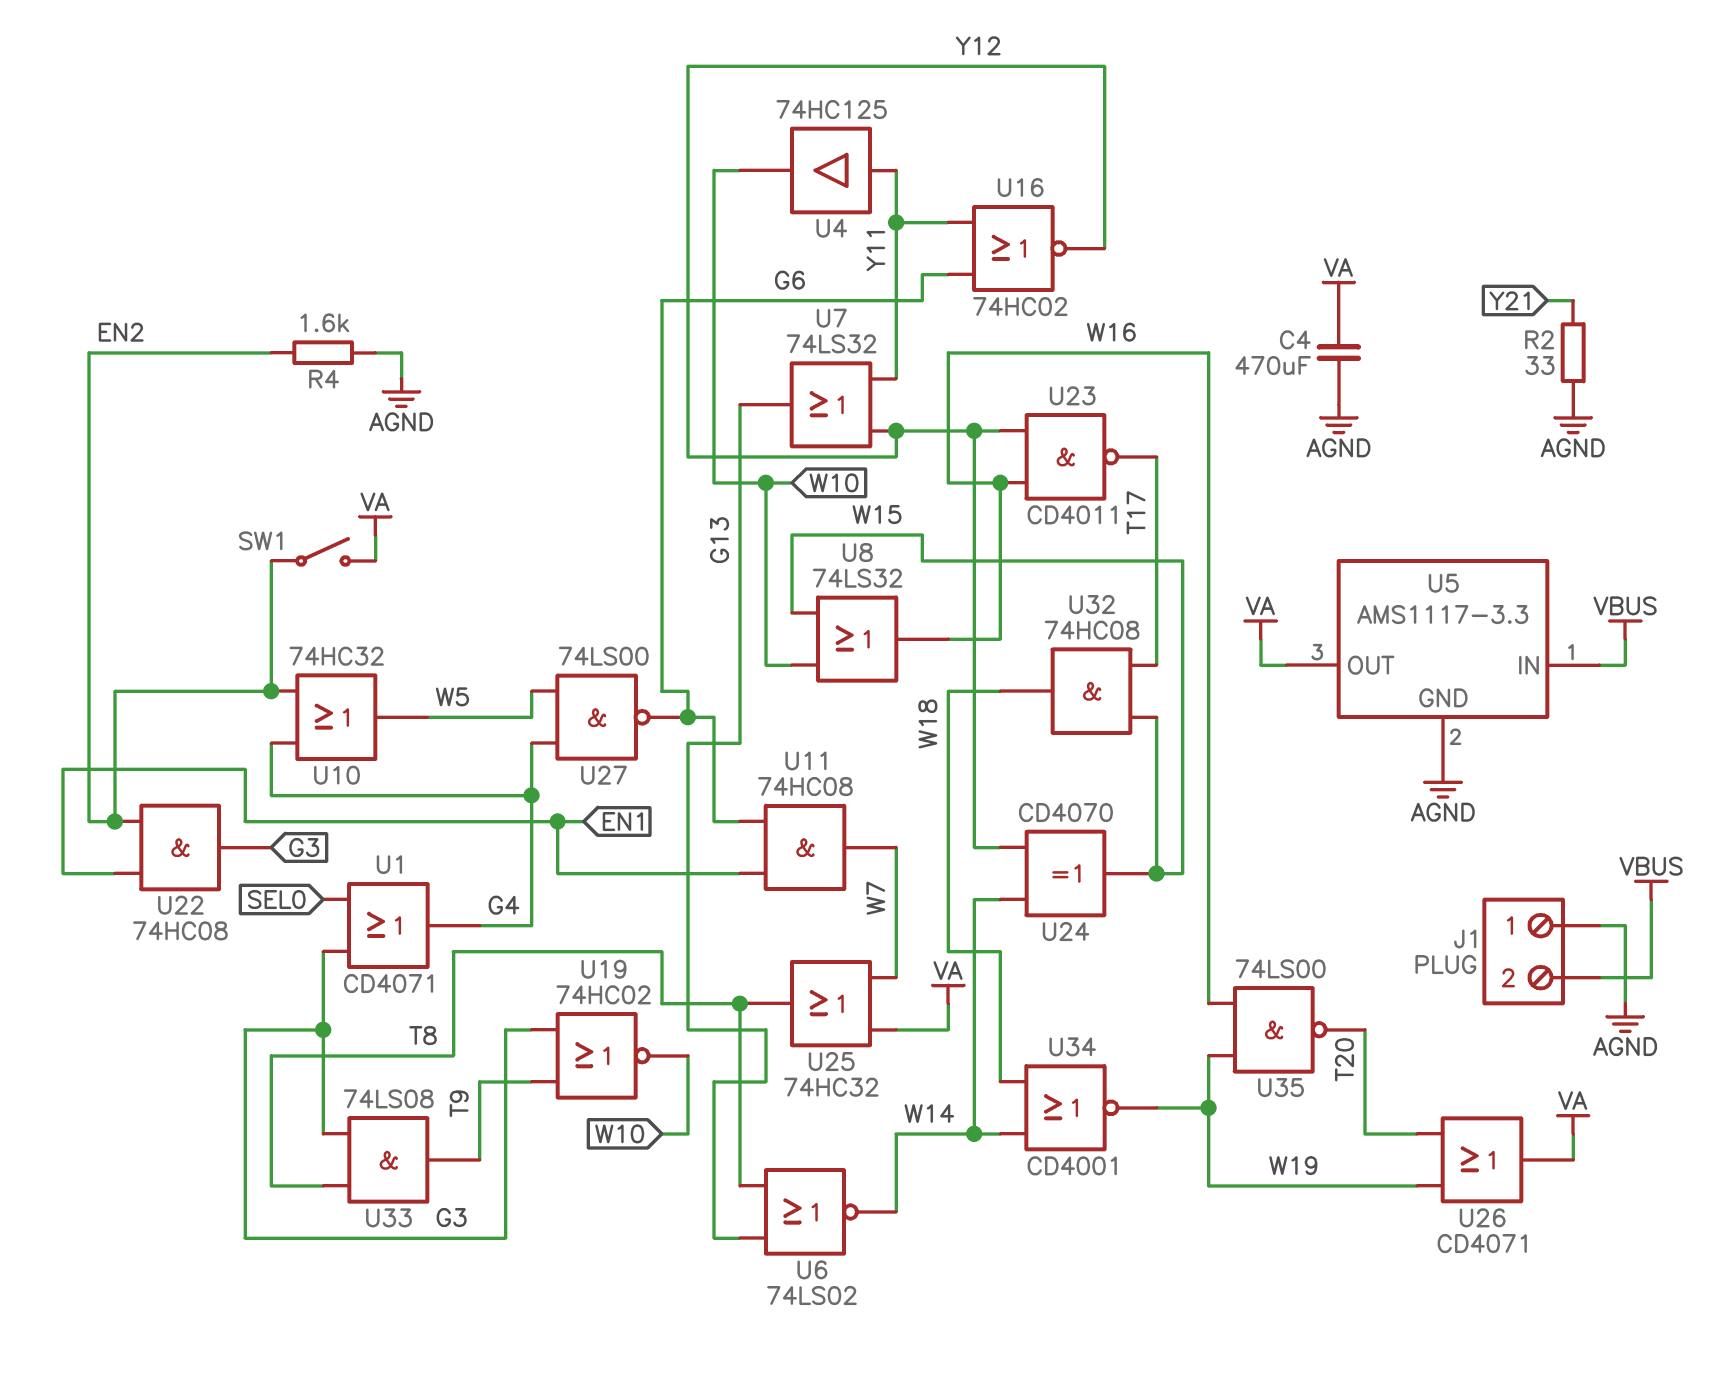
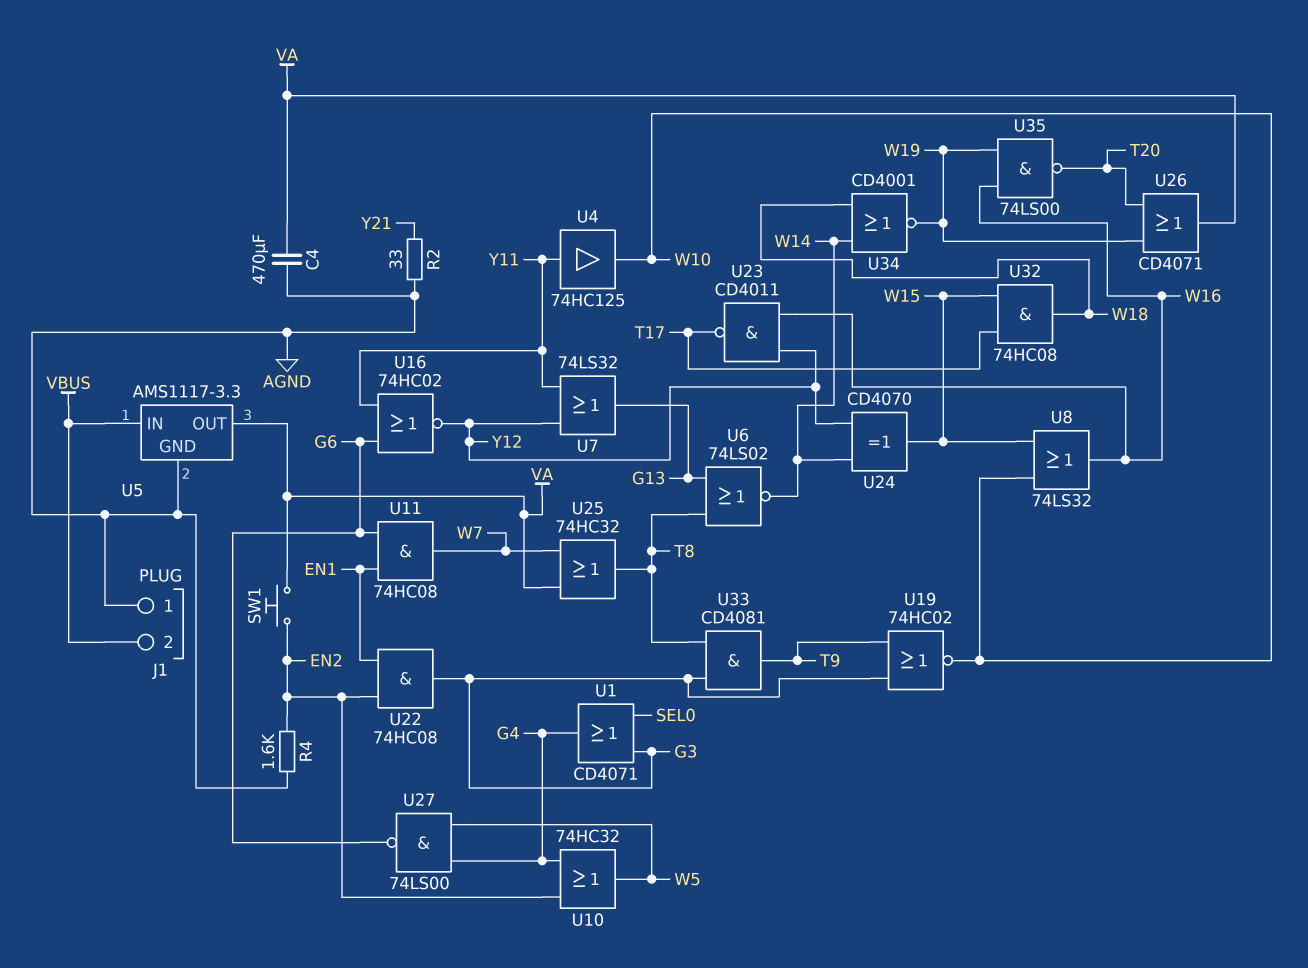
SW1: switch (EN2, VA) -> button (EN2, VA)
U33: AND 74LS08 (in G3, in T8, out T9) -> AND CD4081 (in G3, in T8, out T9)

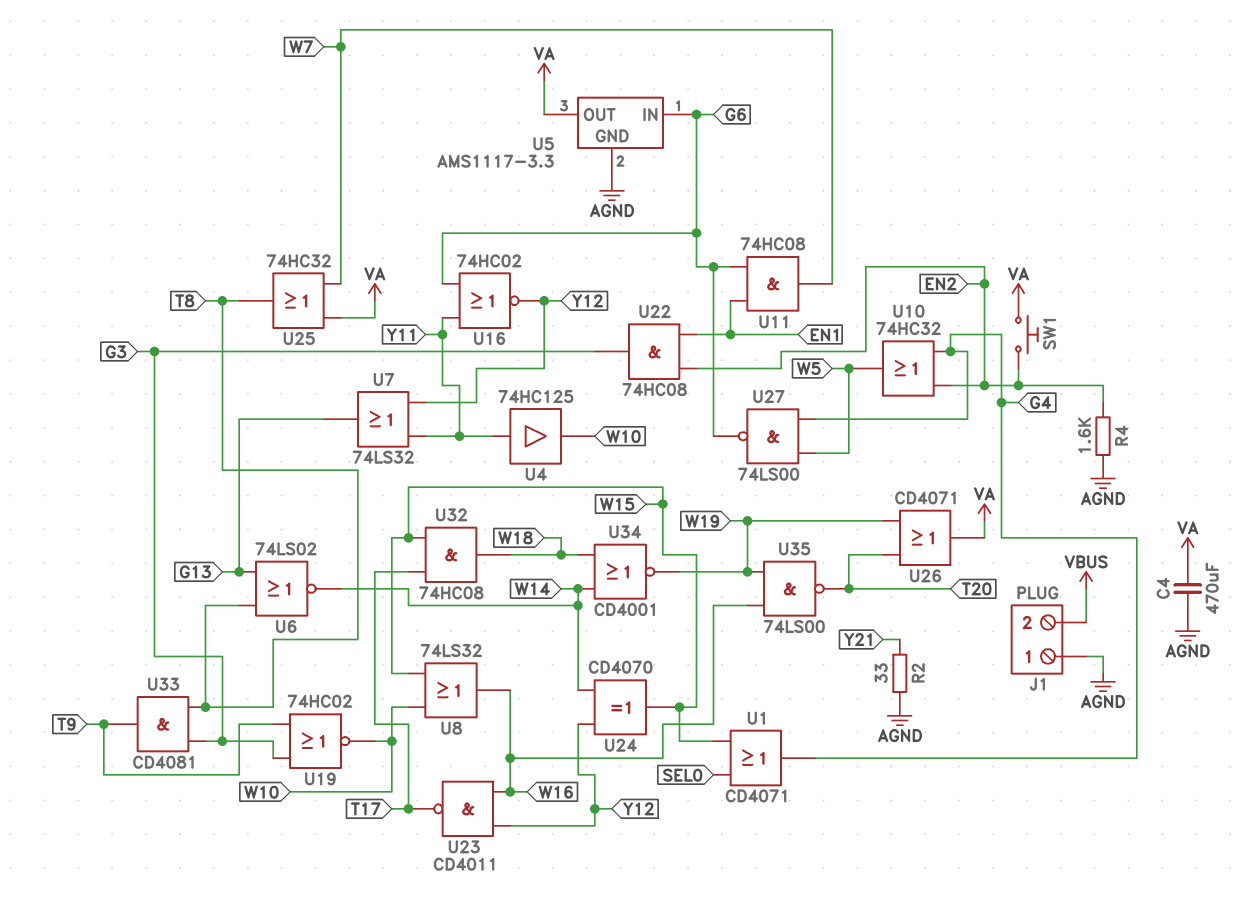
U1: OR CD4071 (in G3, in SEL0, out G4) -> OR CD4071 (in SEL0, in W15, out G4)
U5 pin IN: VBUS -> G6

